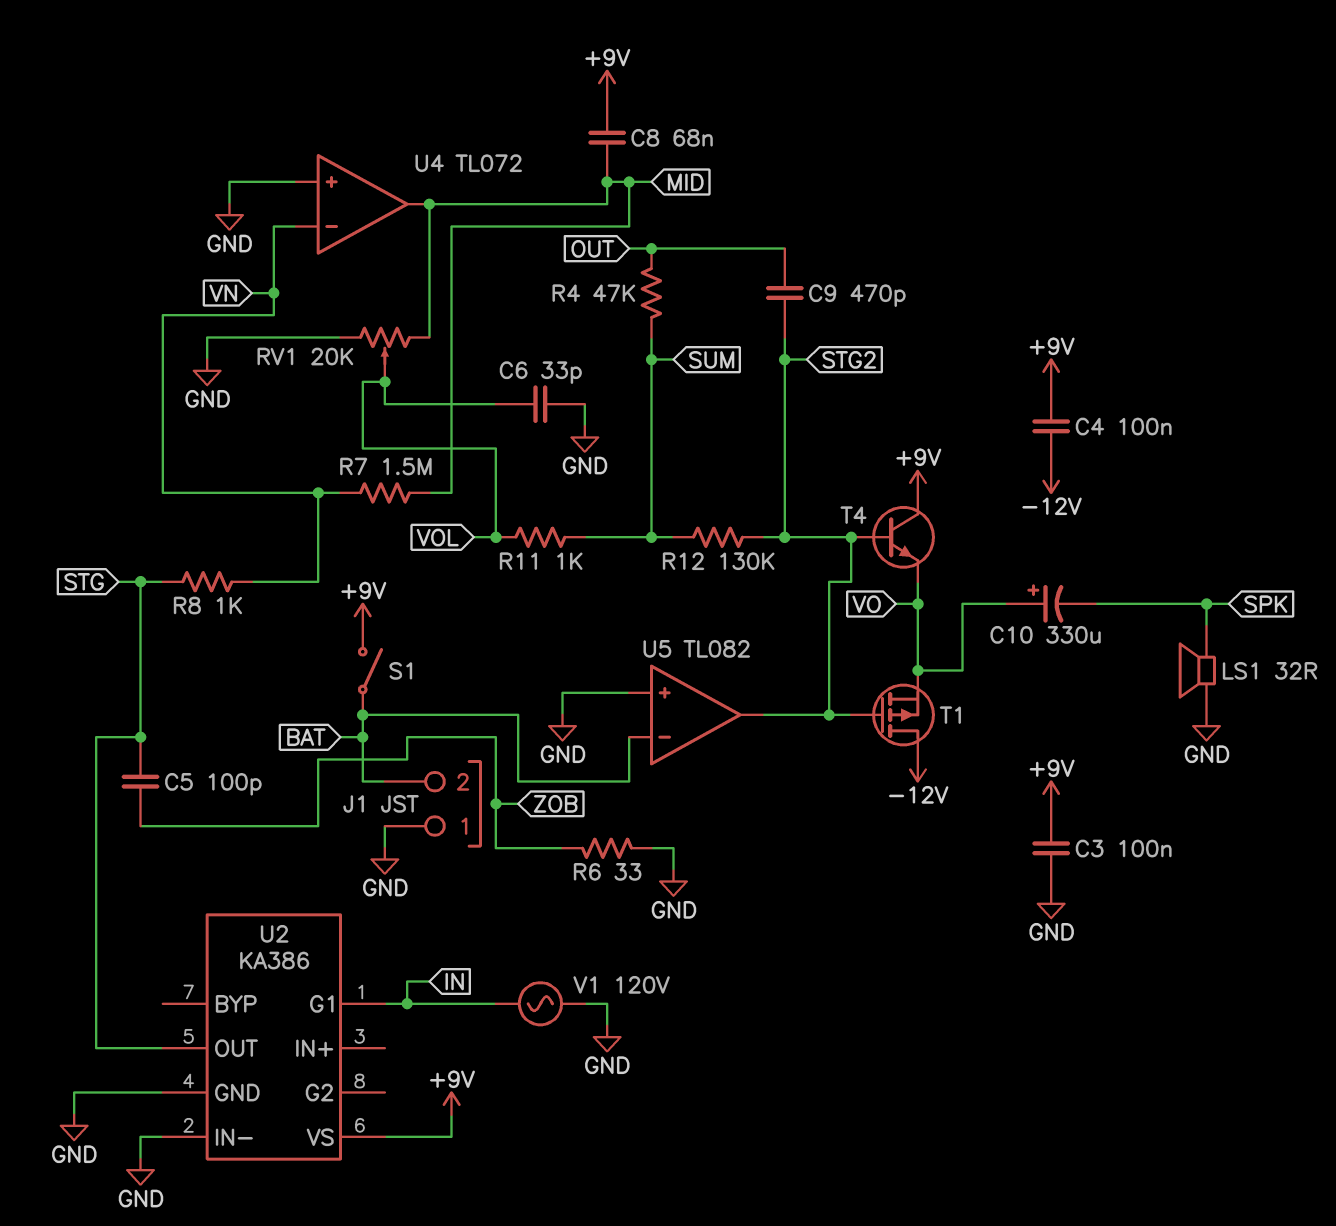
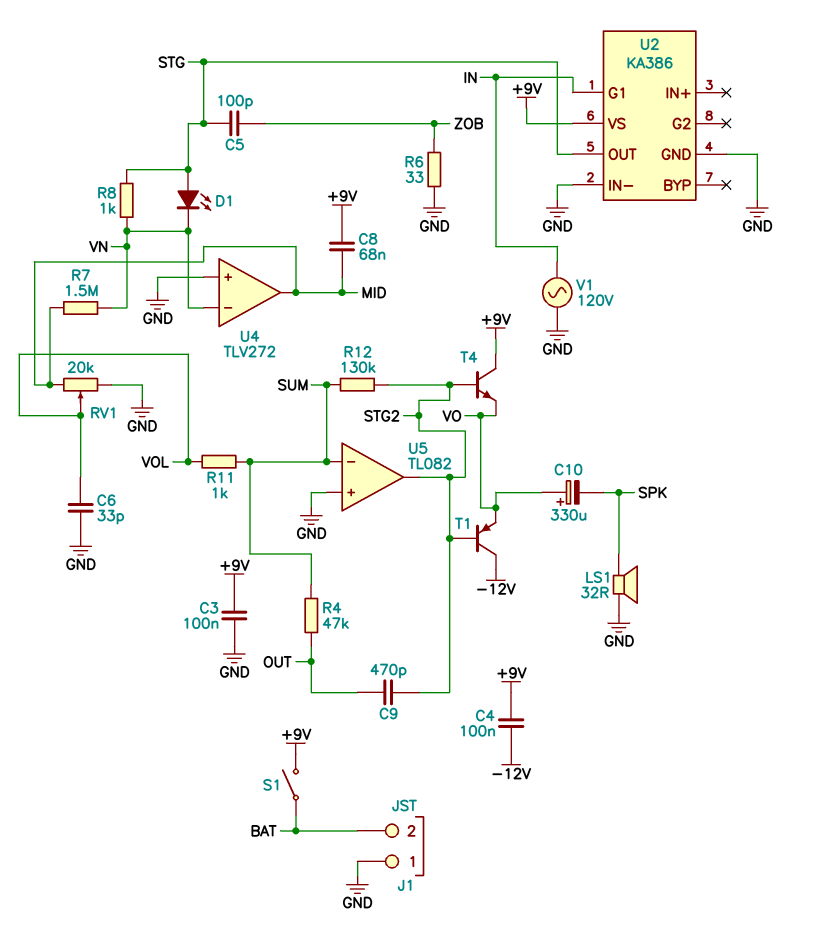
D1: none -> LED (A STG, K VN)
T1: PMOS (G STG2, D -12V, S VO) -> PNP (B STG2, C -12V, E VO)
U4: TL072 -> TLV272
U5 pin in-: BAT -> SUM

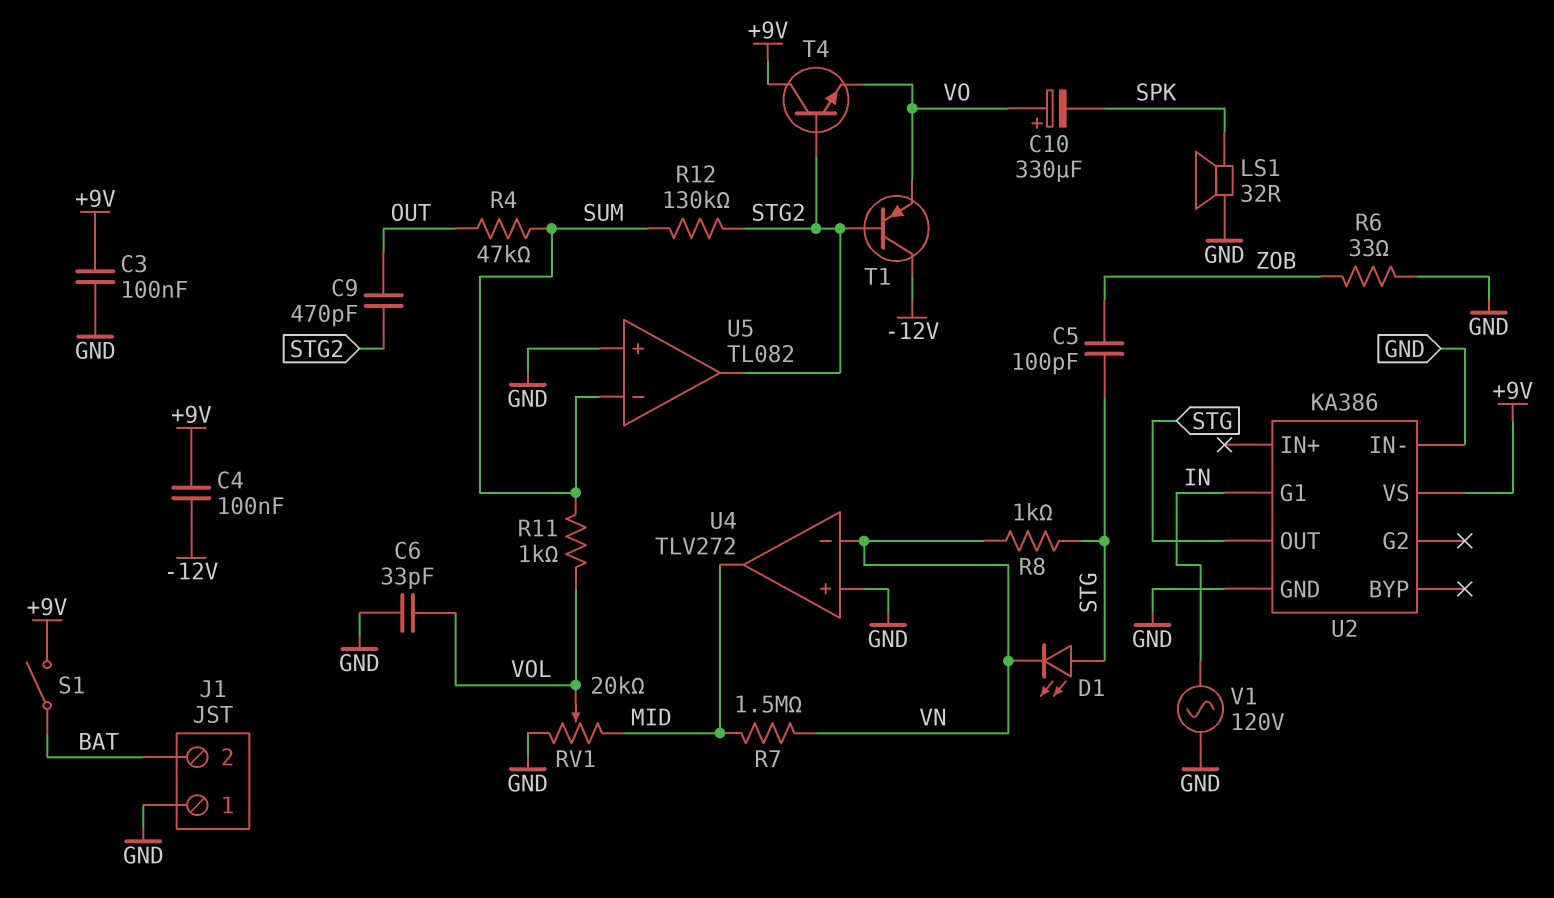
C8: 68nF (+9V, MID) -> none

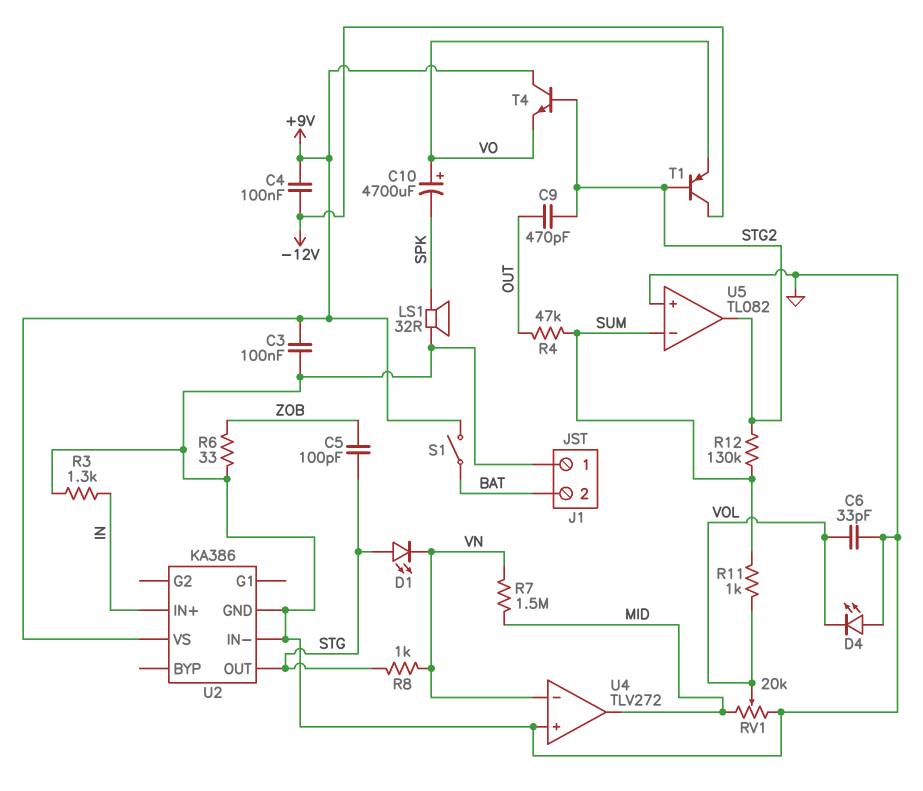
C10: 330uF (plus VO, minus SPK) -> 4700uF (plus VO, minus SPK)
D4: none -> LED (A GND, K VOL)
R3: none -> 1.3k (GND, IN)
U2 pin G1: IN -> none
U2 pin IN+: none -> IN
V1: AC 120V (GND, IN) -> none

